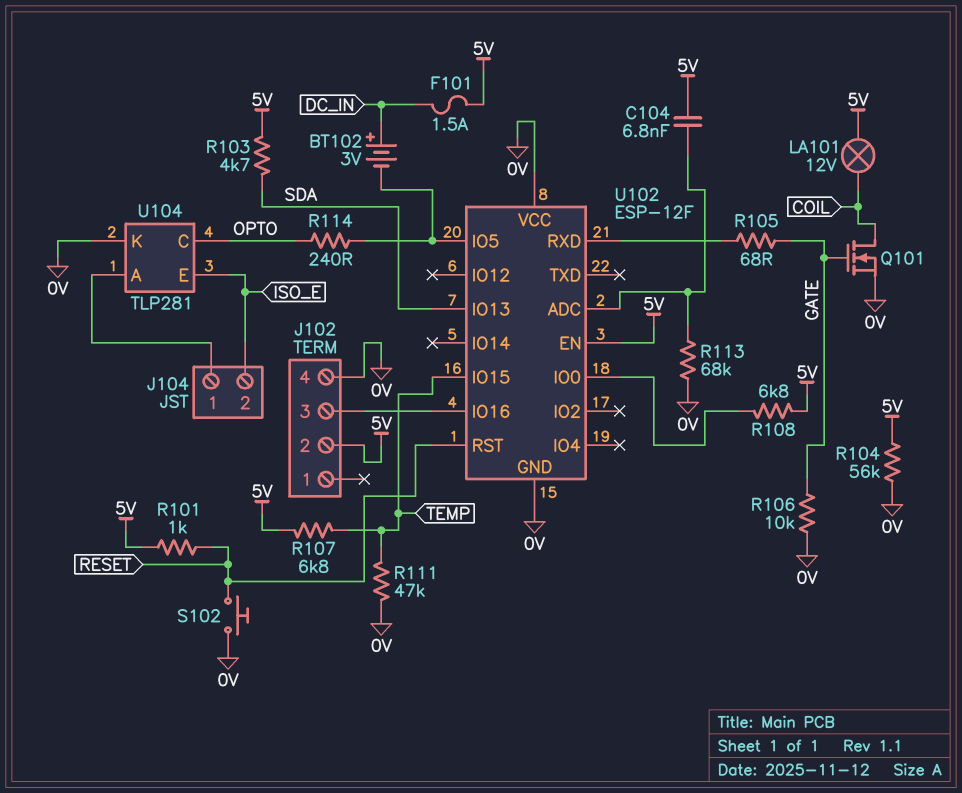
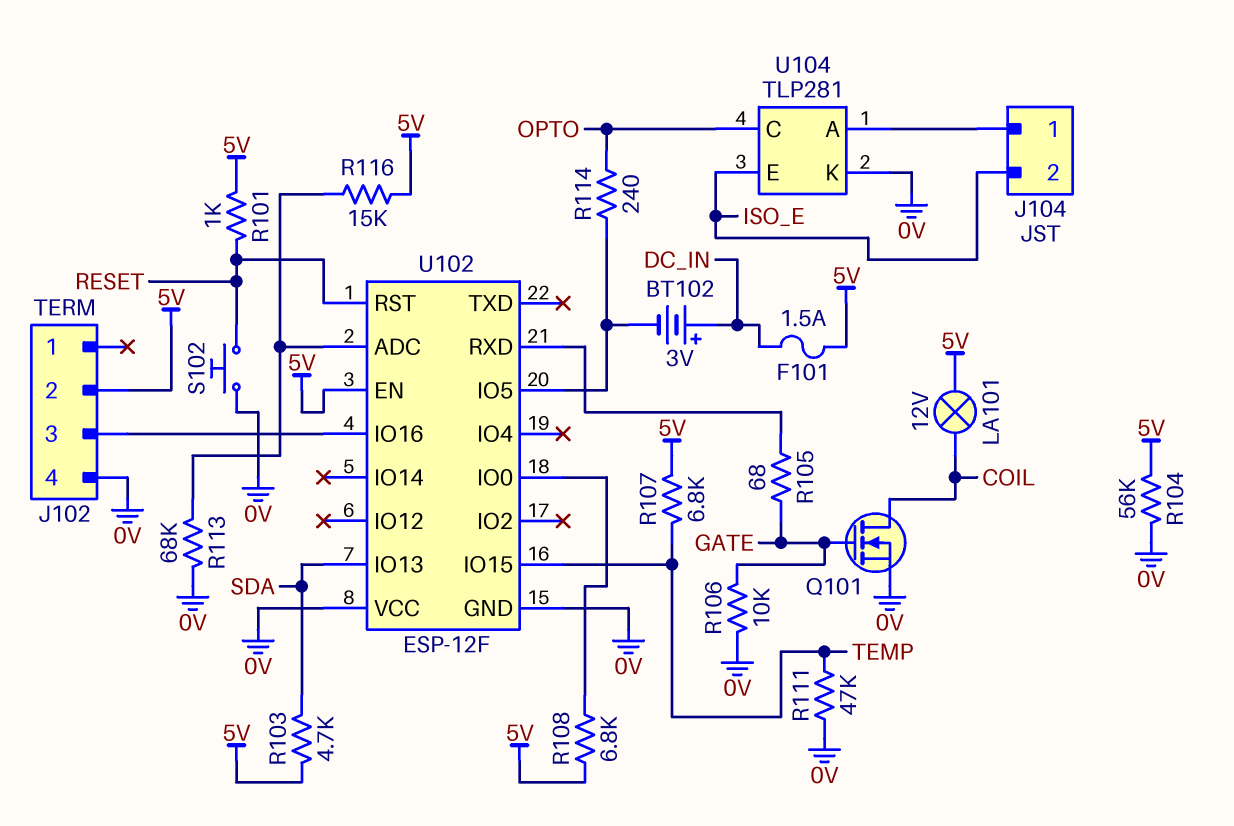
C104: 6.8nF (5V, U102/ADC) -> none
R116: none -> 15k (5V, U102/ADC)

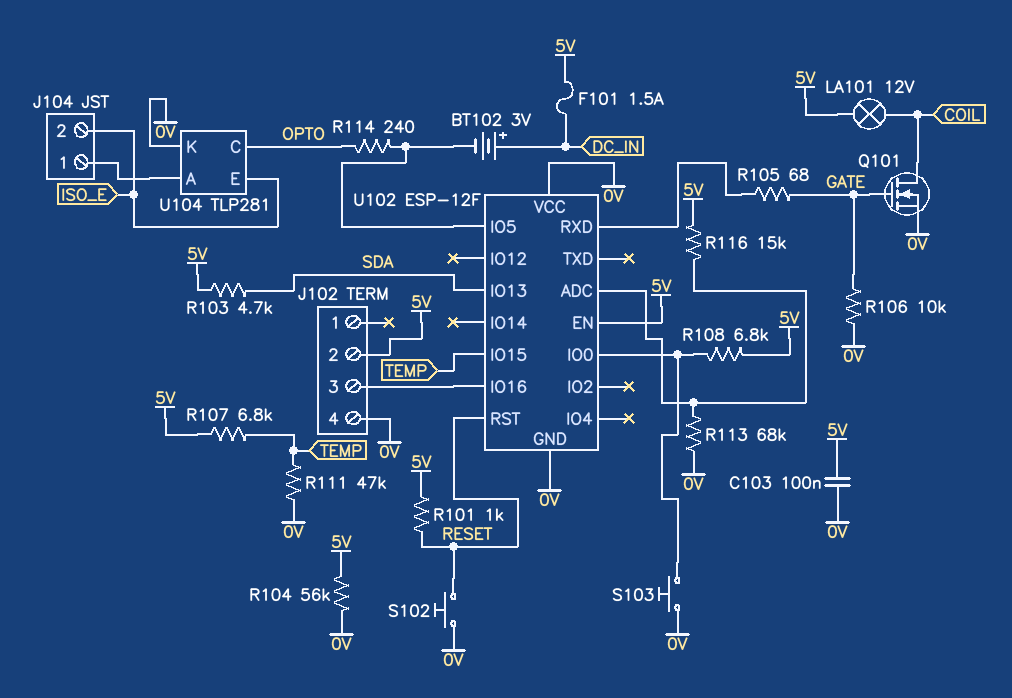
C103: none -> 100nF (0V, 5V)
S103: none -> button (0V, U102/IO0)

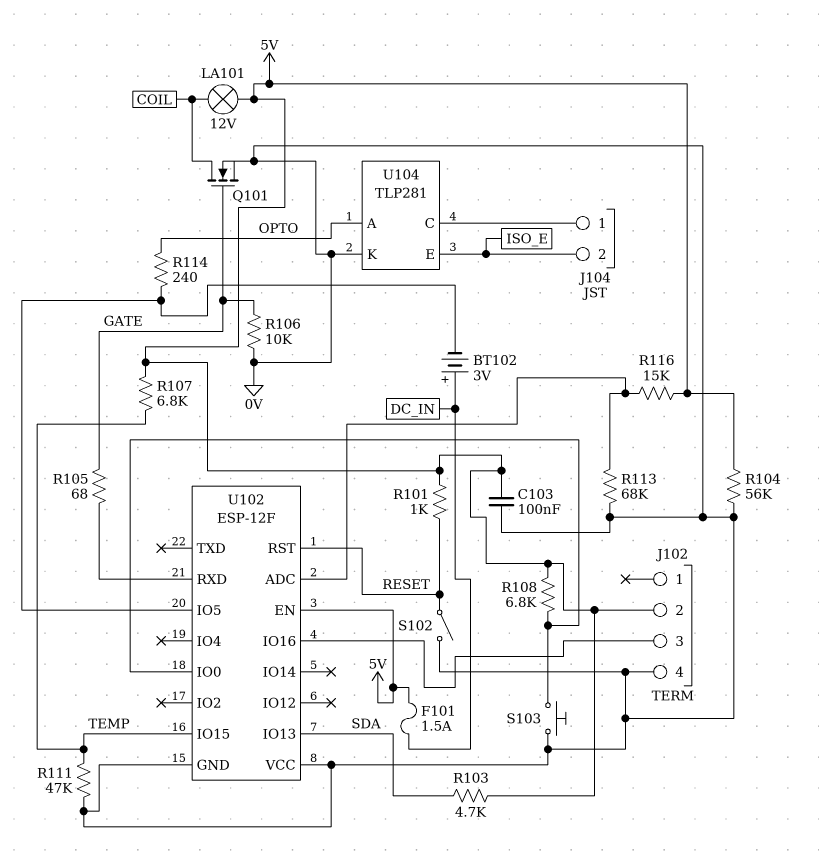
S102: button (0V, RESET) -> switch (0V, RESET)
U104 pin A: J104/1 -> OPTO
U104 pin C: OPTO -> J104/1

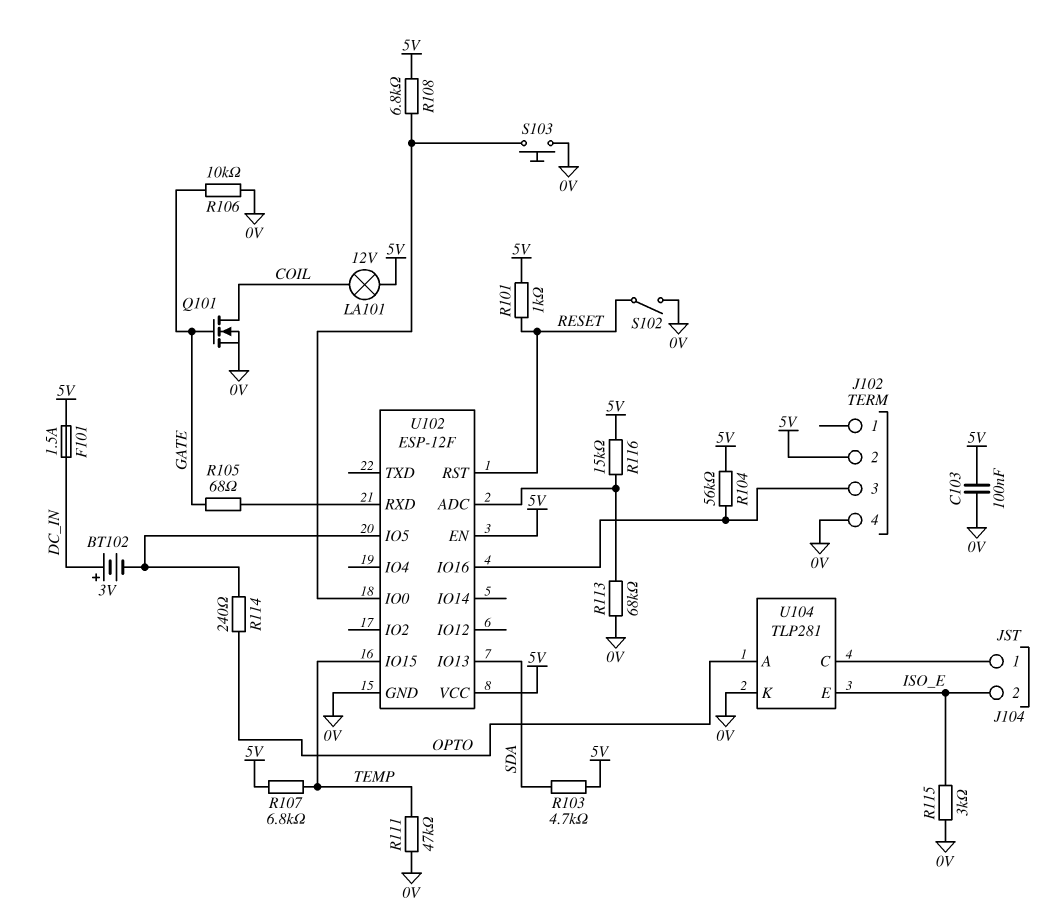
R104: 56k (0V, 5V) -> 56k (5V, J102/3)
R115: none -> 3k (0V, ISO_E)
U102 pin VCC: 0V -> 5V

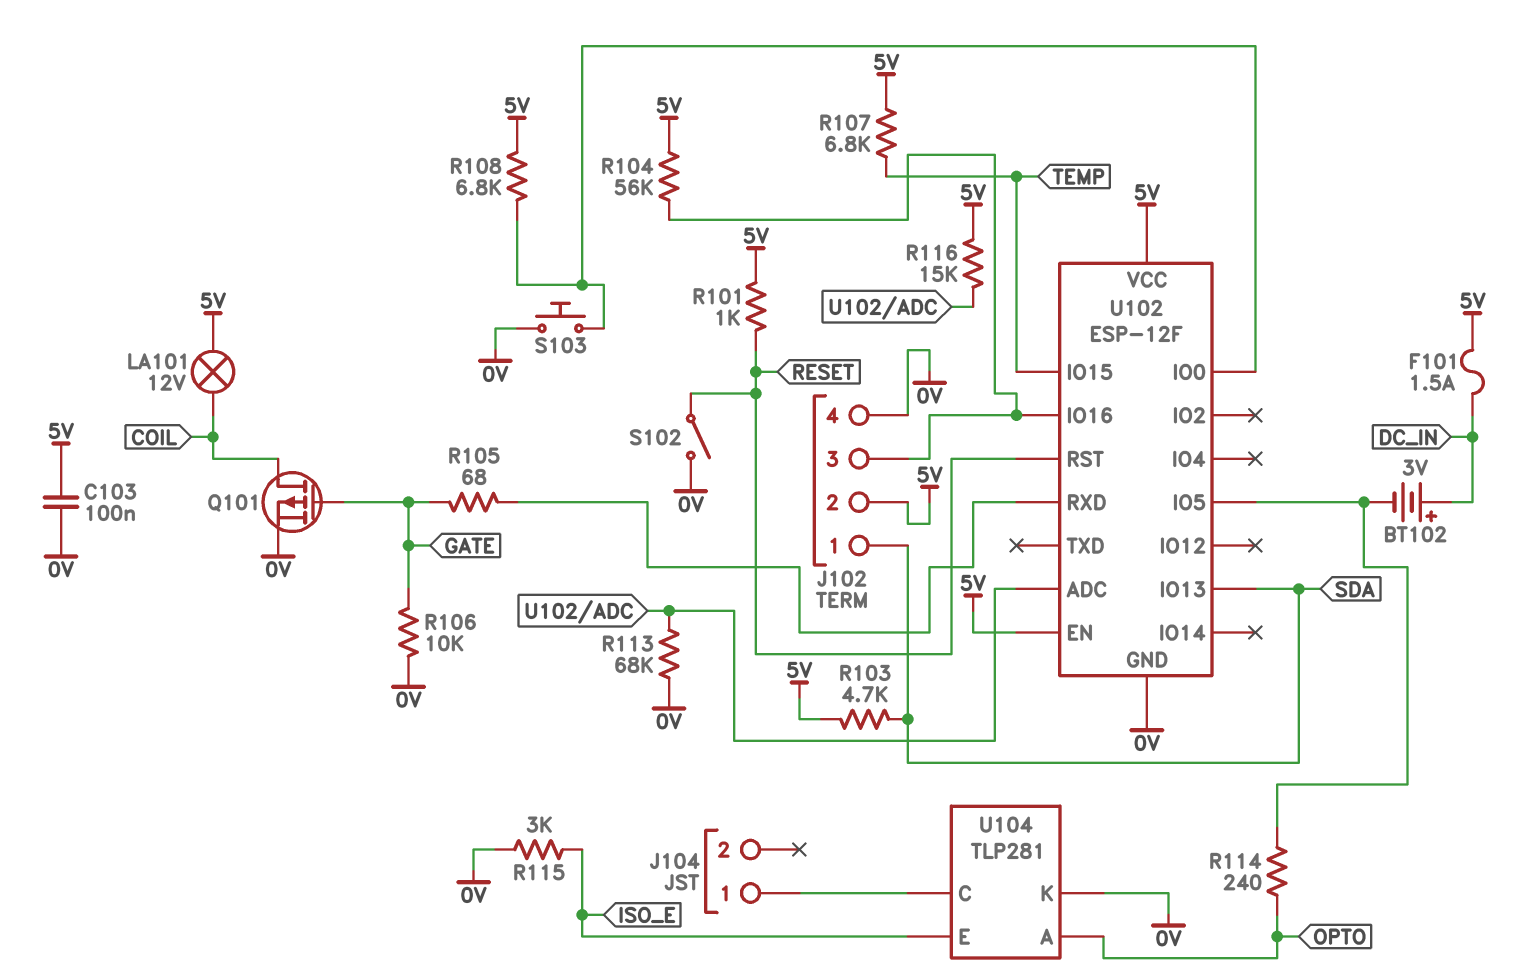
J102 pin 1: none -> SDA
J104 pin 2: ISO_E -> none
Q101: NMOS (G GATE, D COIL, S 0V) -> PMOS (G GATE, D COIL, S 0V)
R111: 47k (0V, TEMP) -> none

